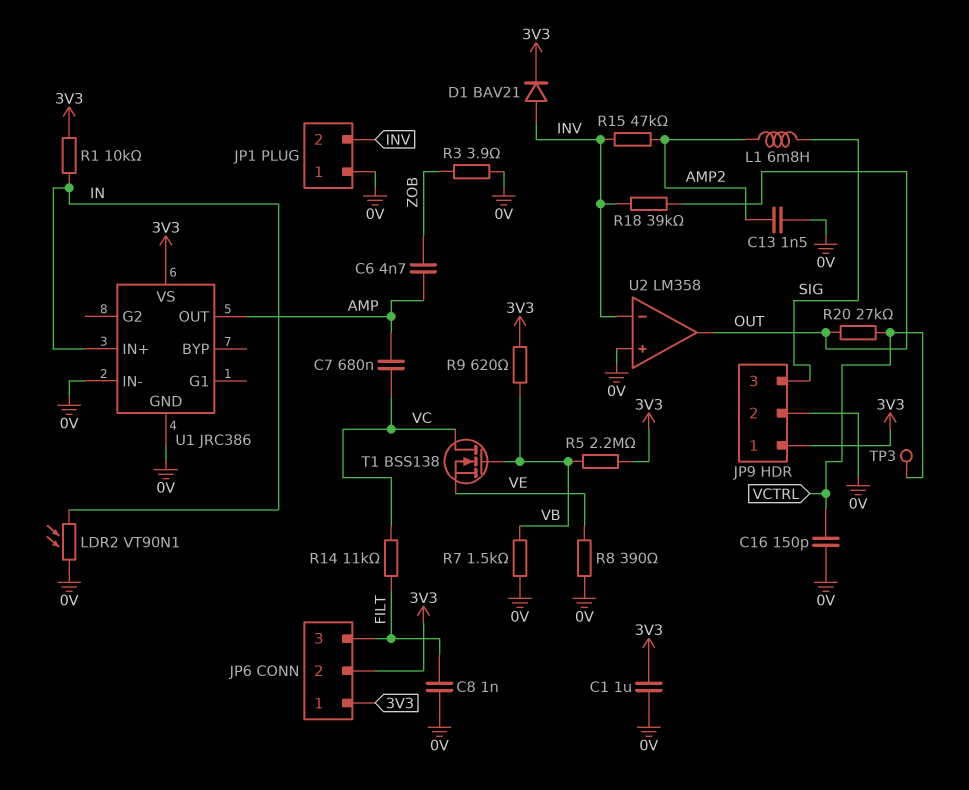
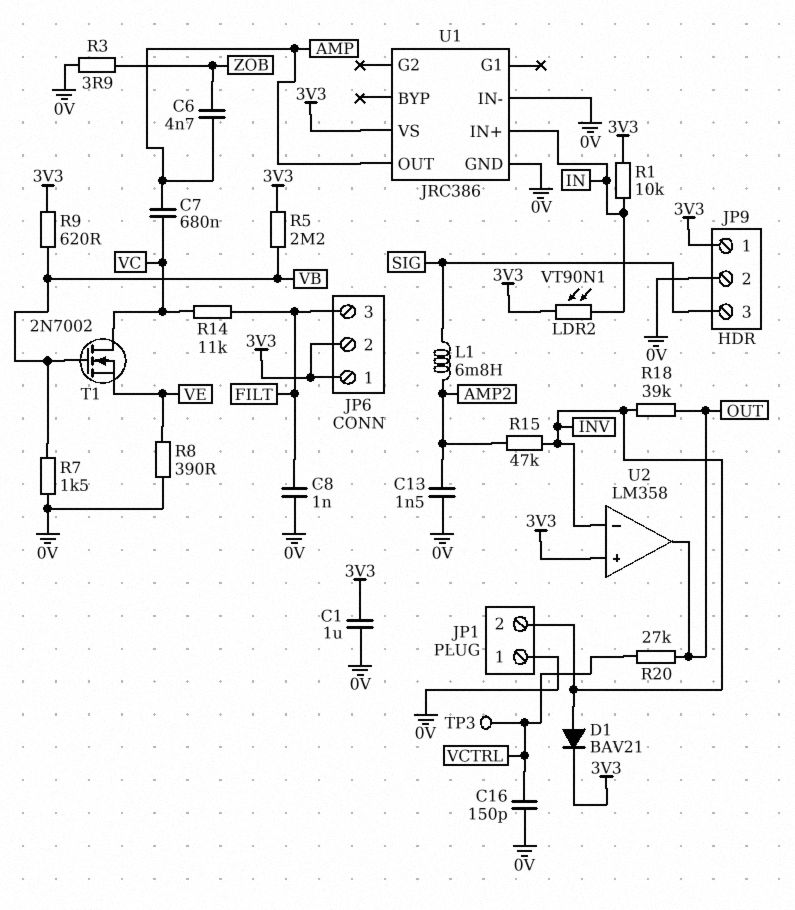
LDR2: VT90N1 (0V, IN) -> VT90N1 (3V3, IN)
T1: NMOS BSS138 (G VB, D VC, S VE) -> NMOS 2N7002 (G VB, D VC, S VE)
U2 pin in+: 0V -> 3V3

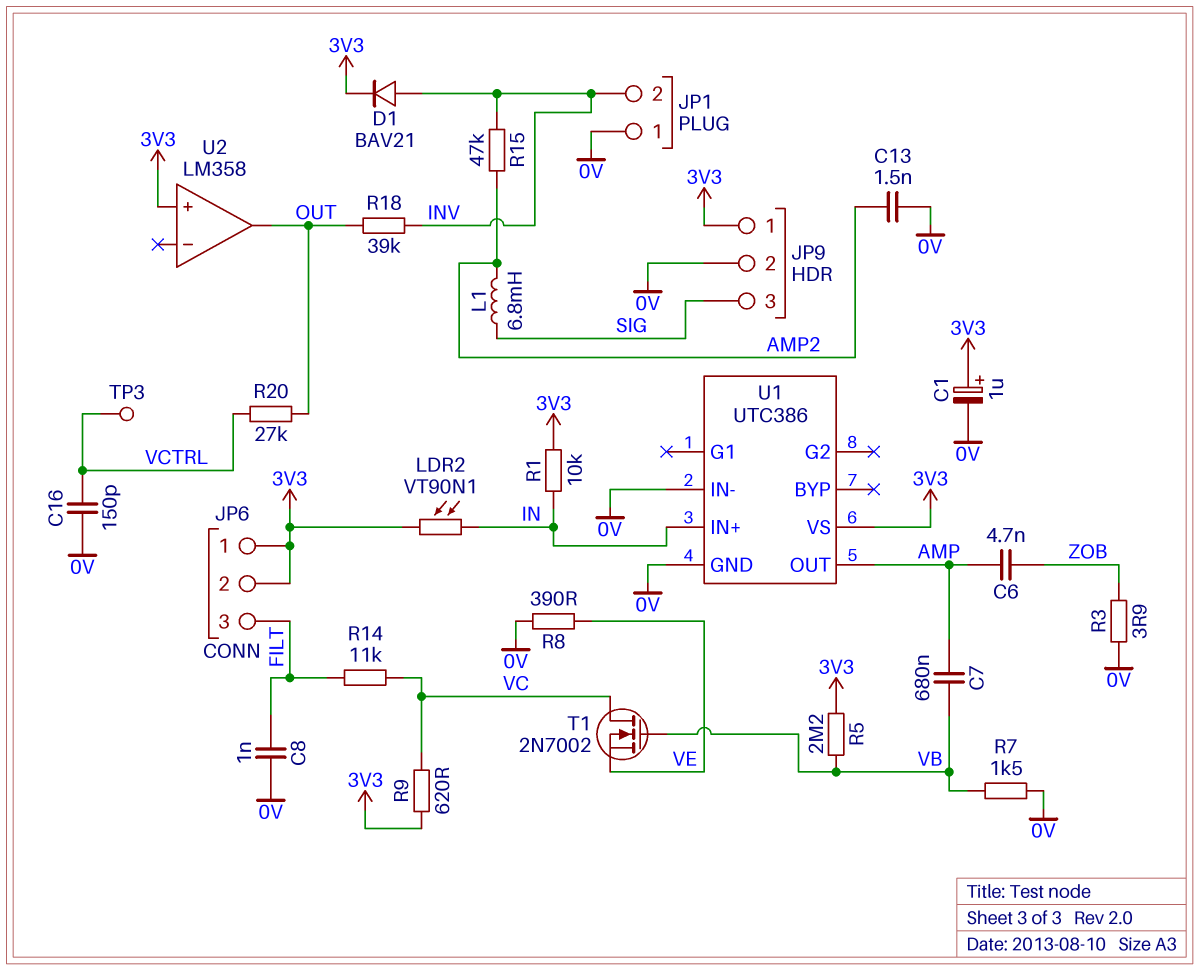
C1: 1uF (0V, 3V3) -> 1uF (plus 3V3, minus 0V)
C7: 680nF (AMP, VC) -> 680nF (AMP, VB)
R9: 620 (3V3, VB) -> 620 (3V3, VC)
U1: JRC386 -> UTC386
U2 pin in-: INV -> none

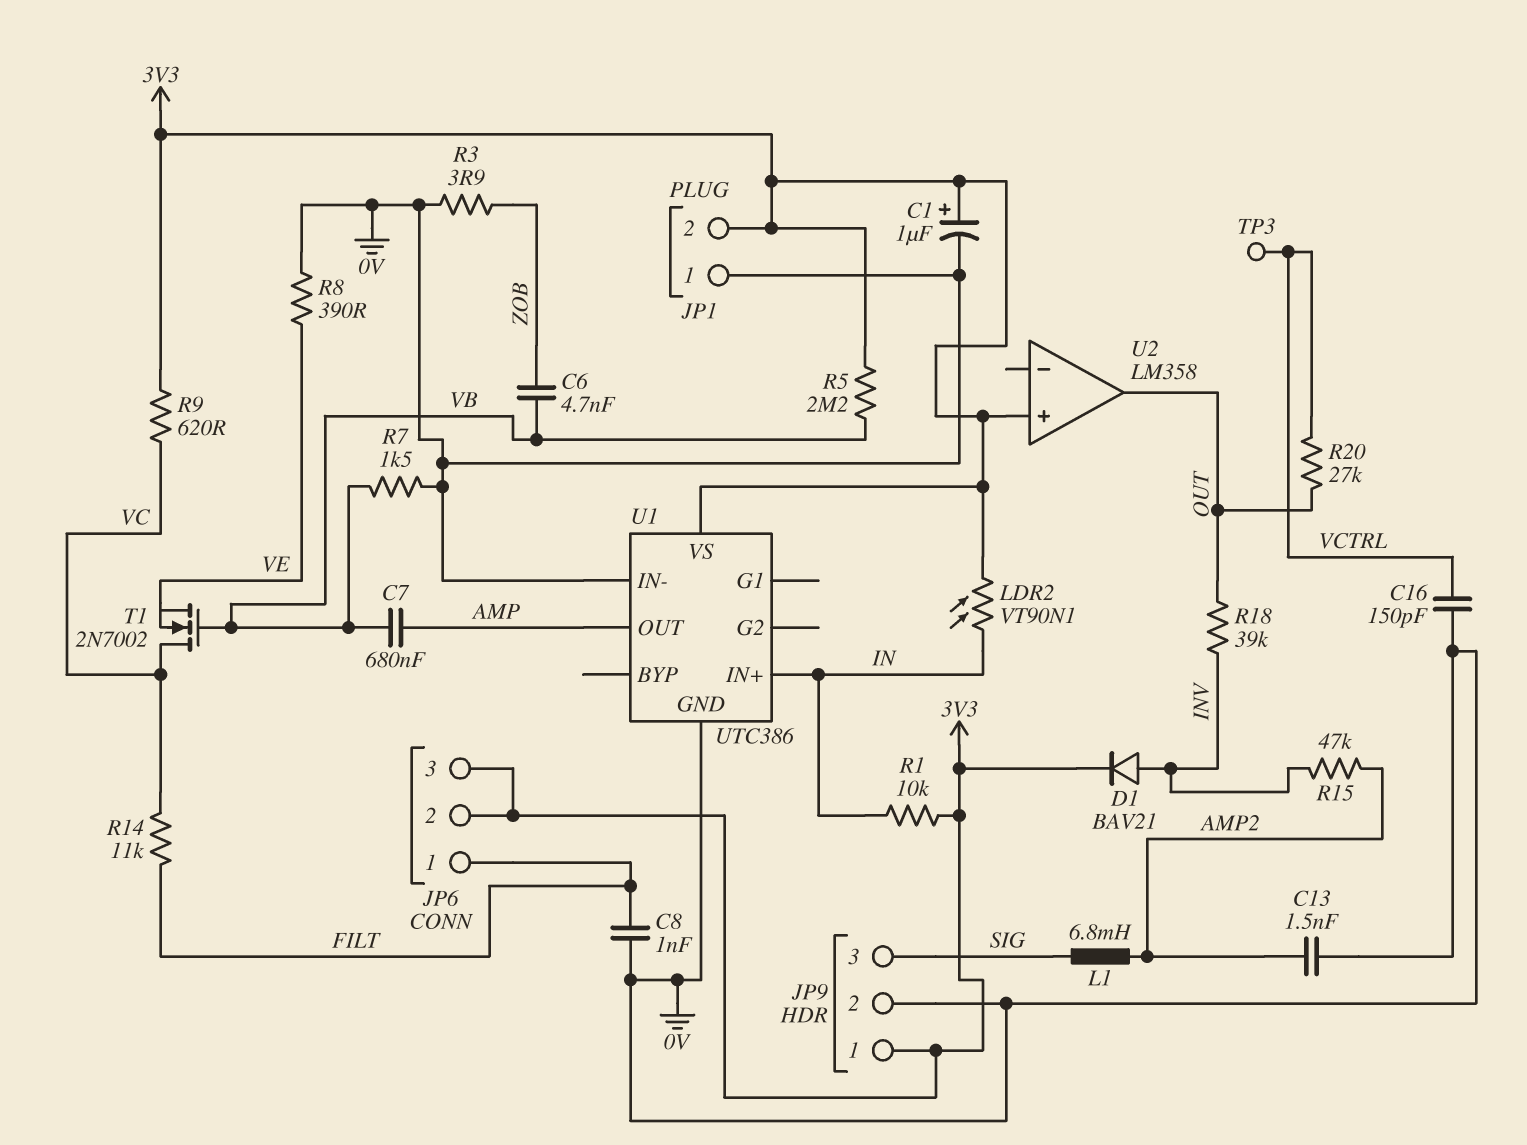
C6: 4.7nF (AMP, ZOB) -> 4.7nF (VB, ZOB)
JP1 pin 2: INV -> 3V3
JP6 pin 1: 3V3 -> FILT
JP6 pin 3: FILT -> 3V3

